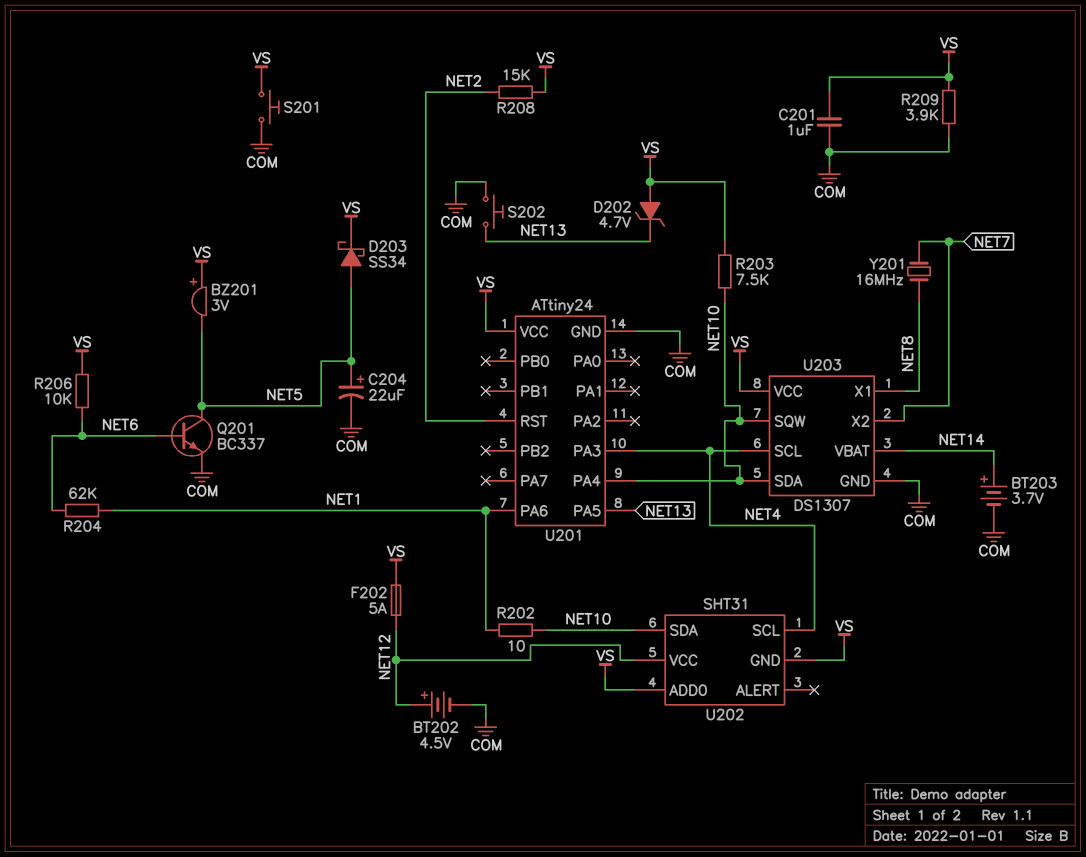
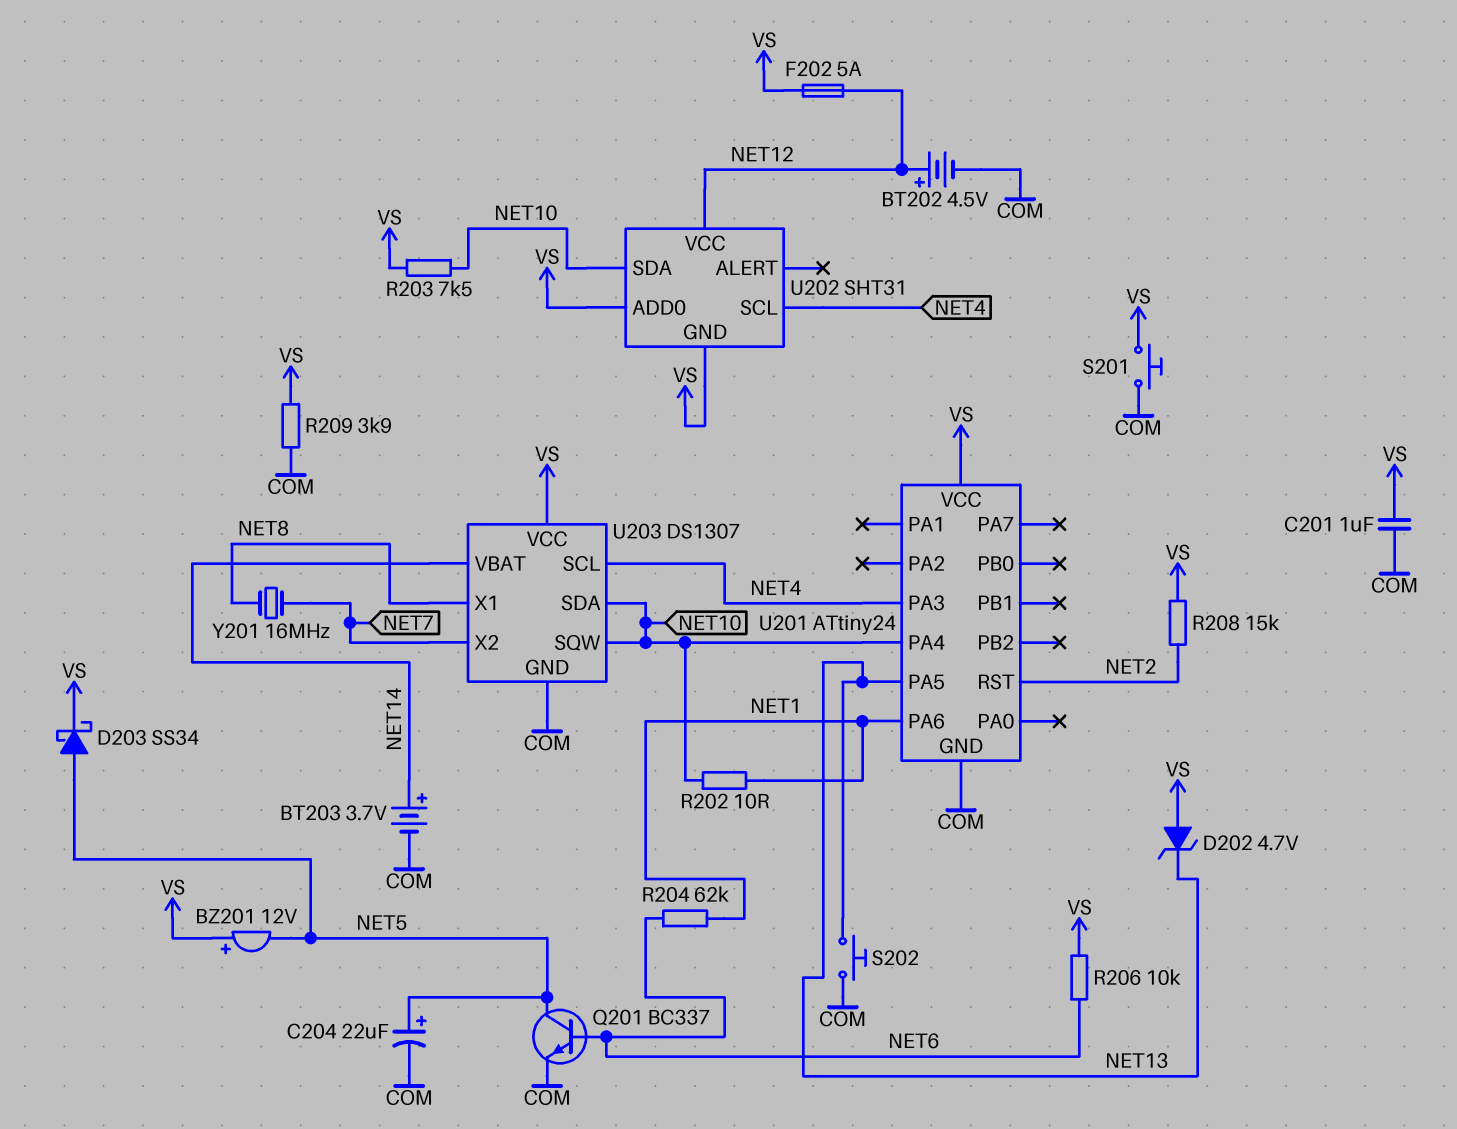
BZ201: buzzer 3V (plus VS, minus NET5) -> buzzer 12V (plus VS, minus NET5)

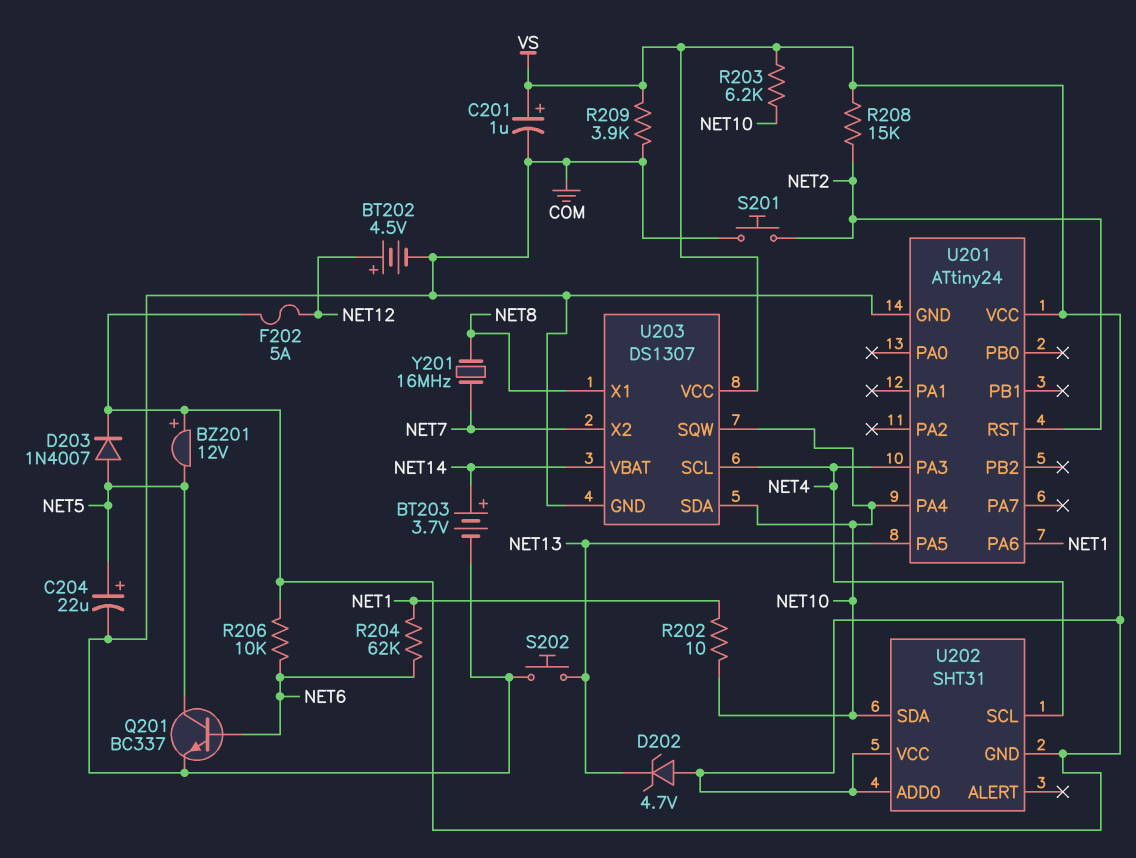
C201: 1uF (COM, VS) -> 1uF (plus VS, minus COM)
D203: schottky SS34 (A NET5, K VS) -> diode 1N4007 (A NET5, K VS)
R203: 7.5k (NET10, VS) -> 6.2k (NET10, VS)
S201: button (COM, VS) -> button (COM, NET2)
U202 pin VCC: NET12 -> VS

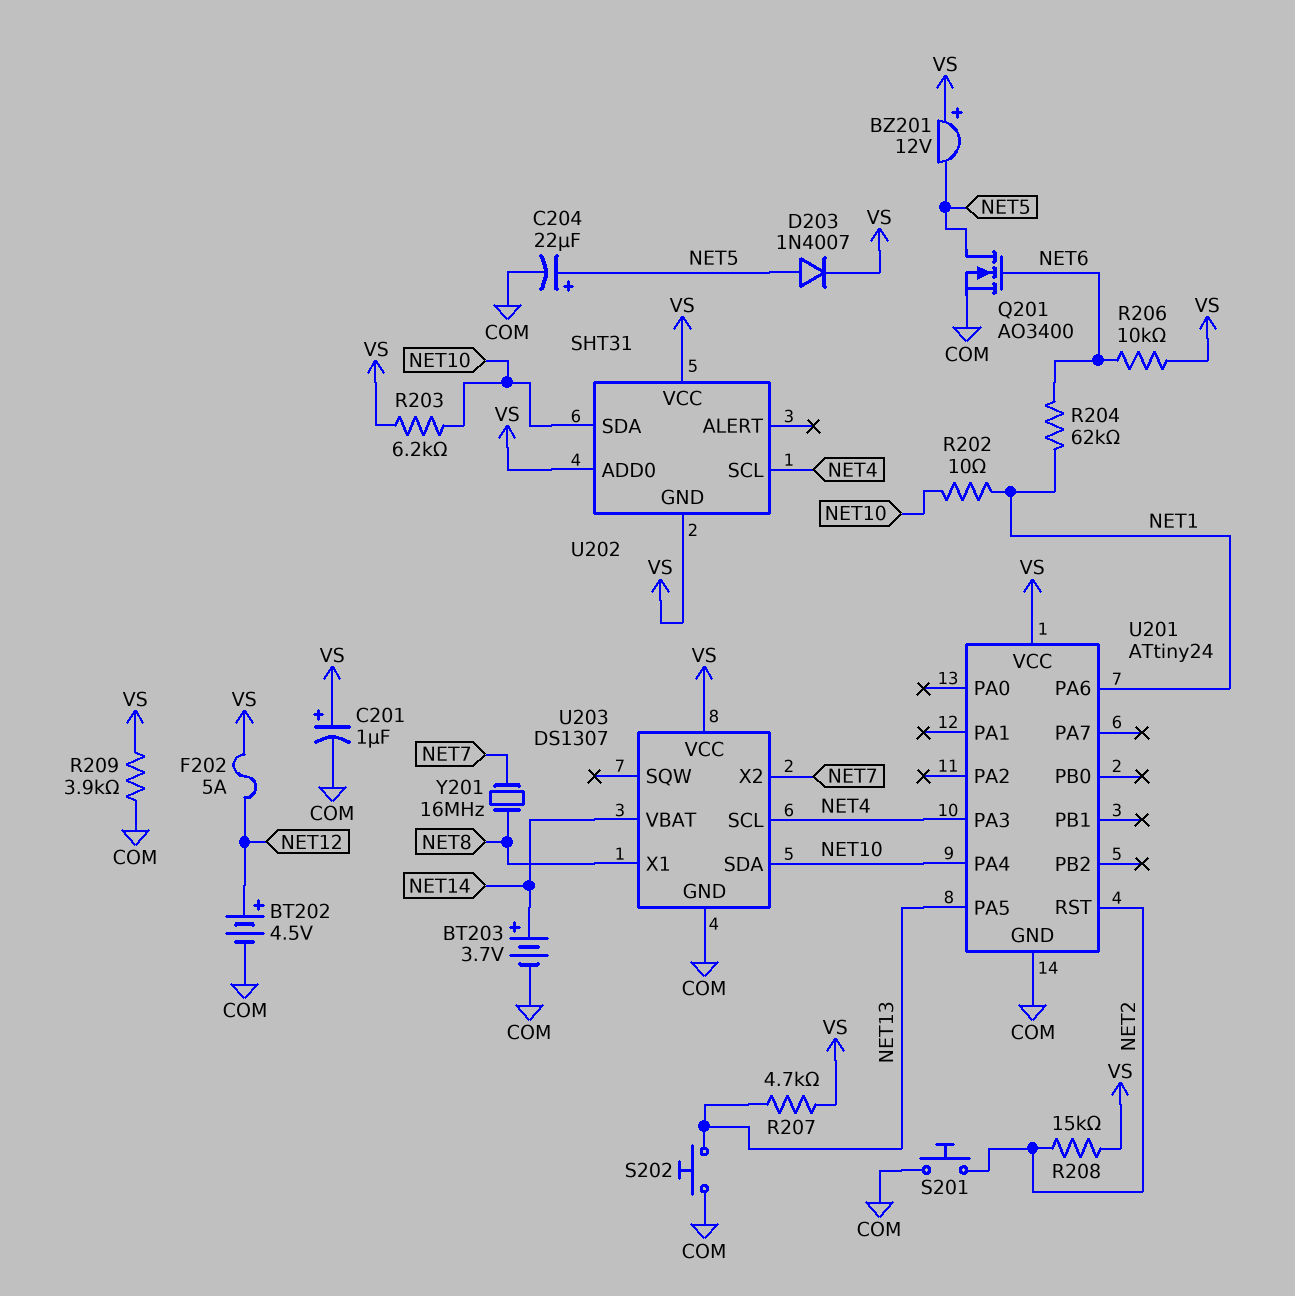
D202: zener 4.7V (A VS, K NET13) -> none
Q201: NPN BC337 (B NET6, C NET5, E COM) -> NMOS AO3400 (G NET6, D NET5, S COM)
R207: none -> 4.7k (NET13, VS)
U203 pin SQW: NET10 -> none

